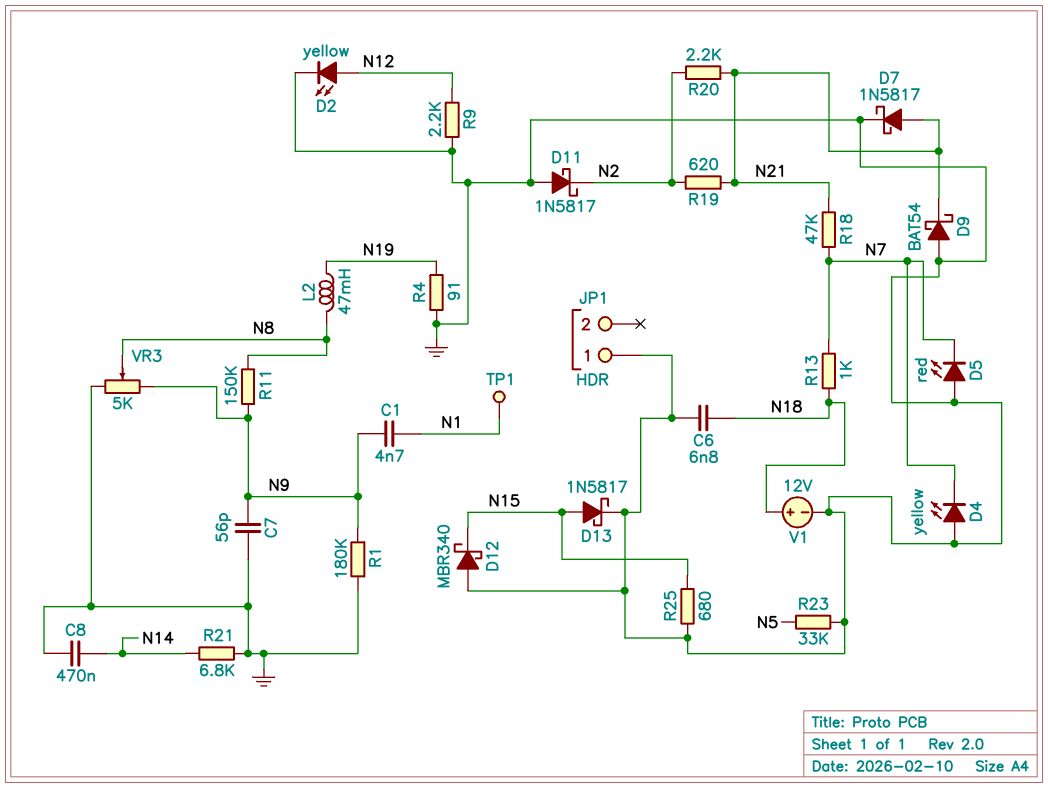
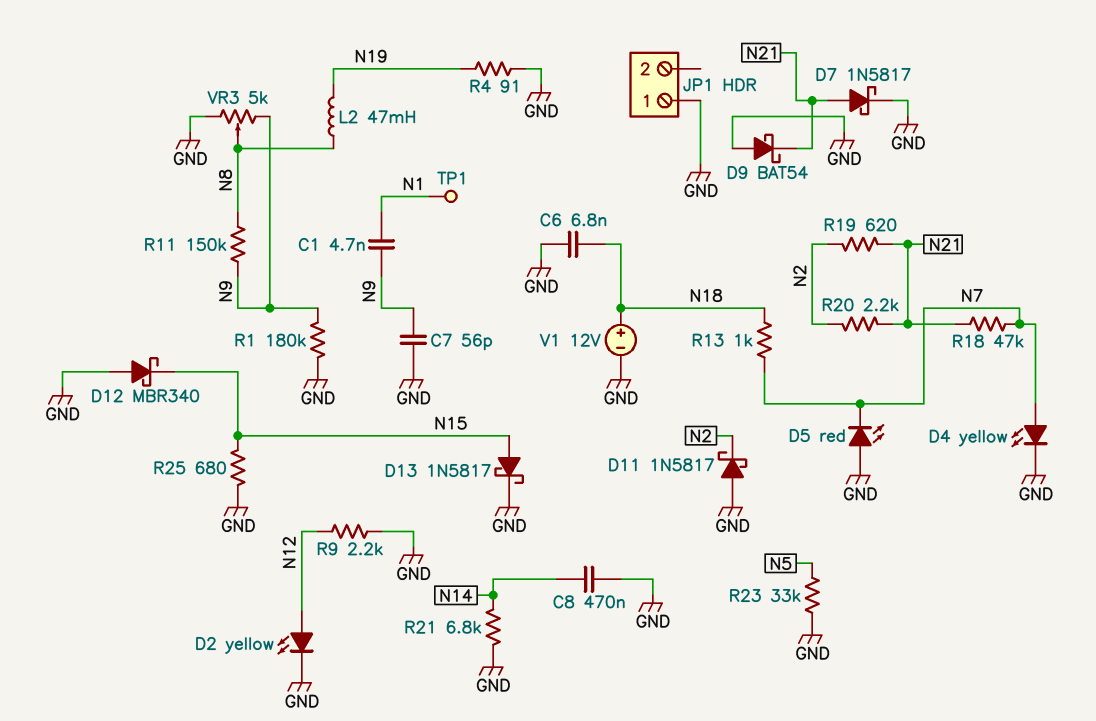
D4: LED yellow (A GND, K N7) -> LED yellow (A N7, K GND)

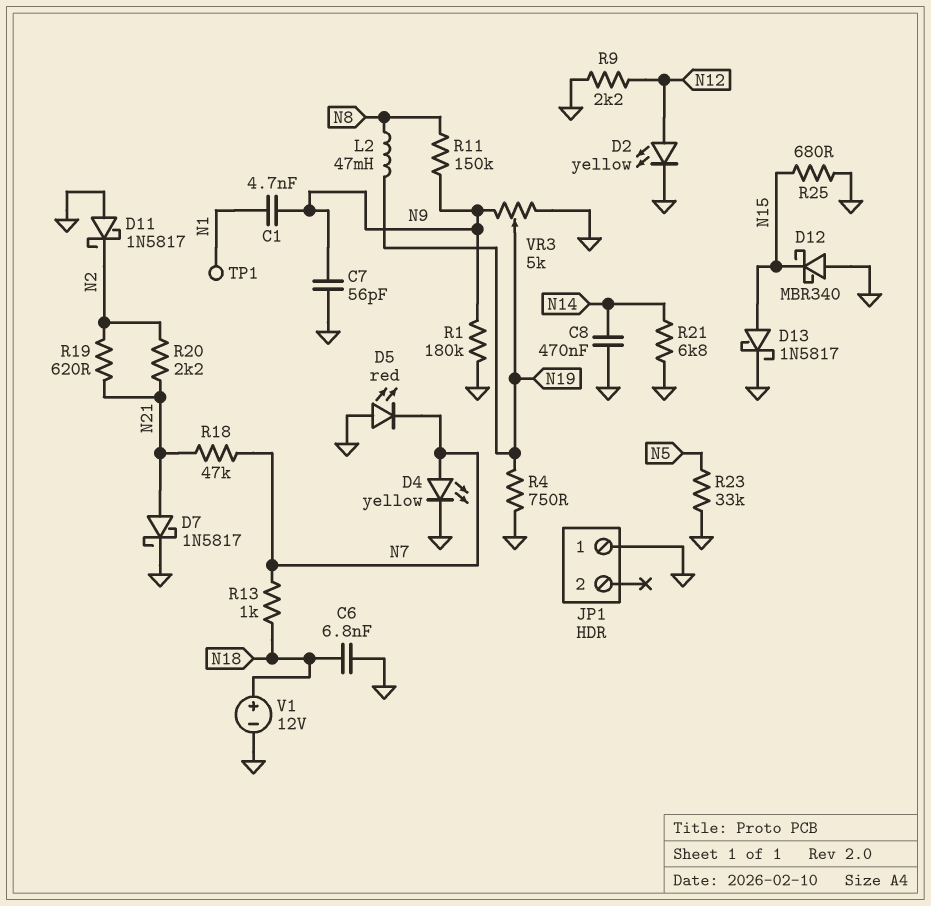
D9: schottky BAT54 (A GND, K N21) -> none
R4: 91 (GND, N19) -> 750 (GND, N19)
VR3: 5k (GND, N9, wiper N8) -> 5k (GND, N9, wiper N19)

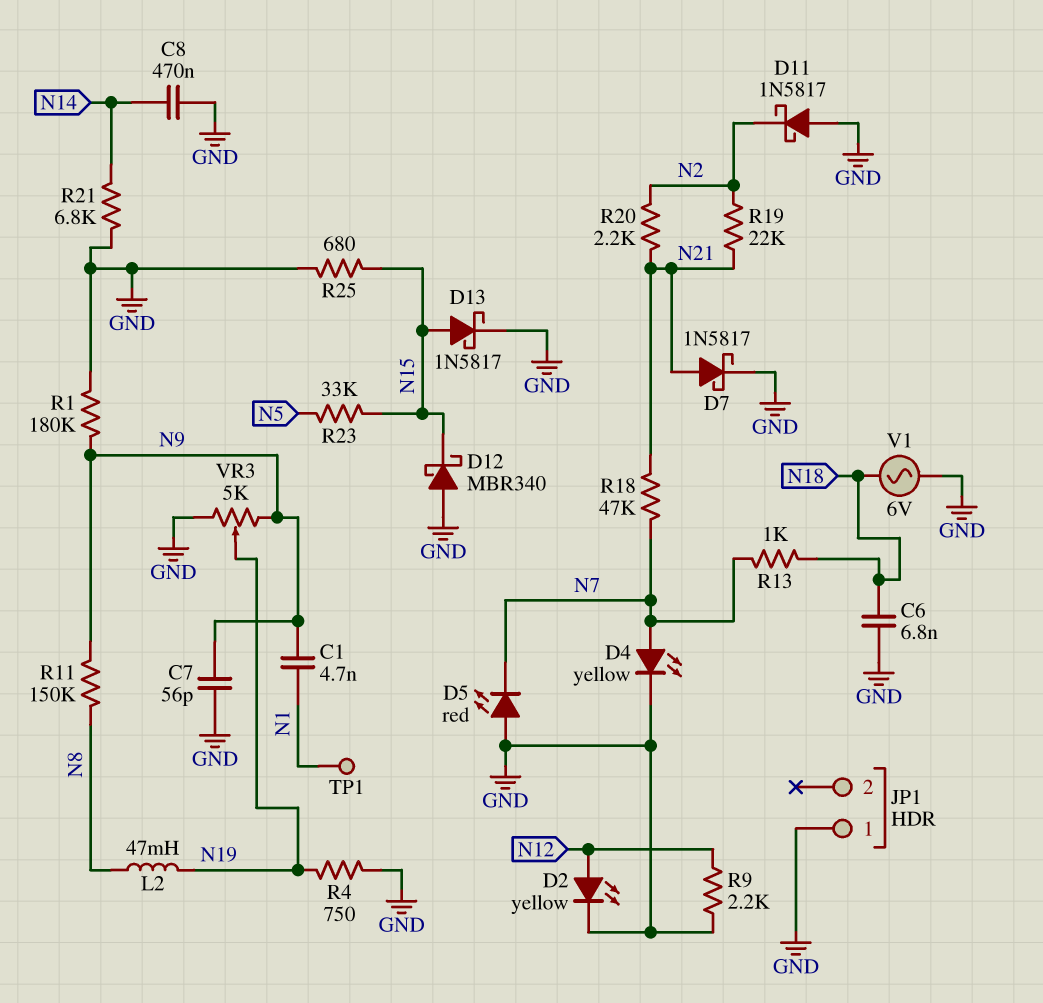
R19: 620 (N2, N21) -> 22k (N2, N21)
R23: 33k (GND, N5) -> 33k (N5, N15)
V1: 12V (plus N18, minus GND) -> AC 6V (GND, N18)

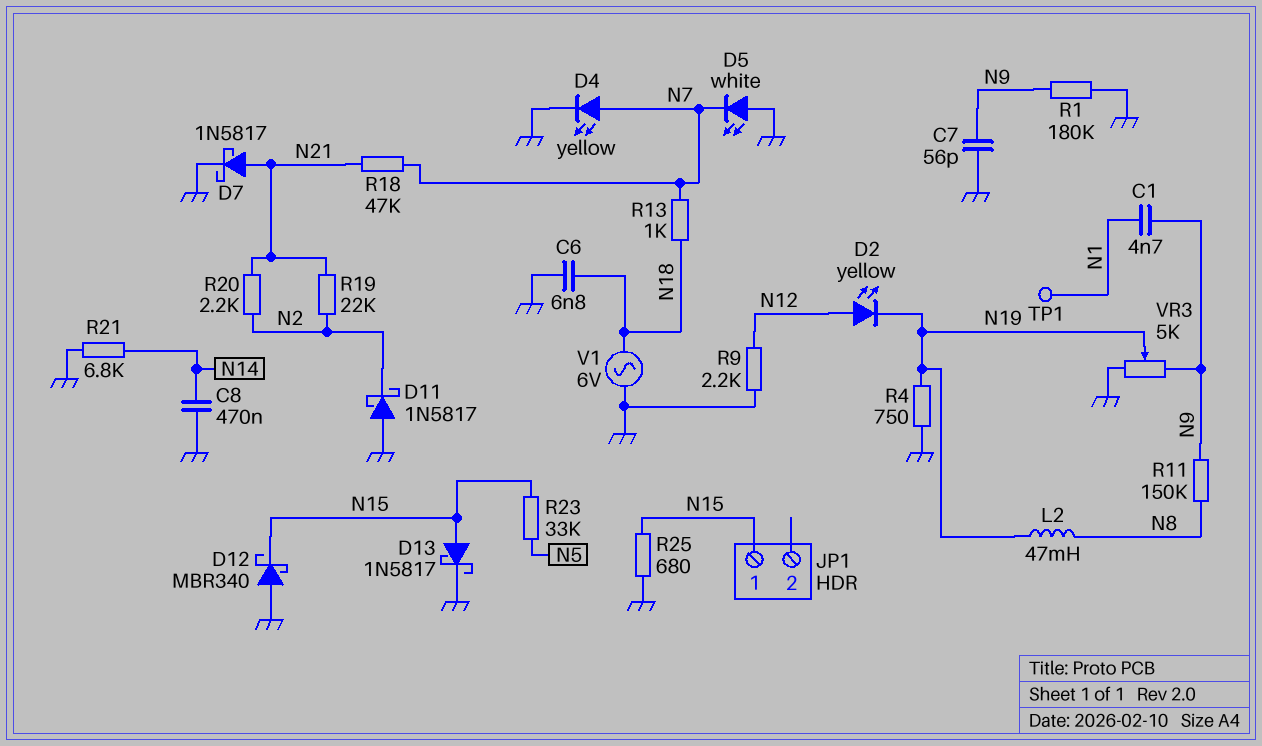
D2: LED yellow (A N12, K GND) -> LED yellow (A N12, K N19)
D5: LED red (A GND, K N7) -> LED white (A GND, K N7)
JP1 pin 1: GND -> N15

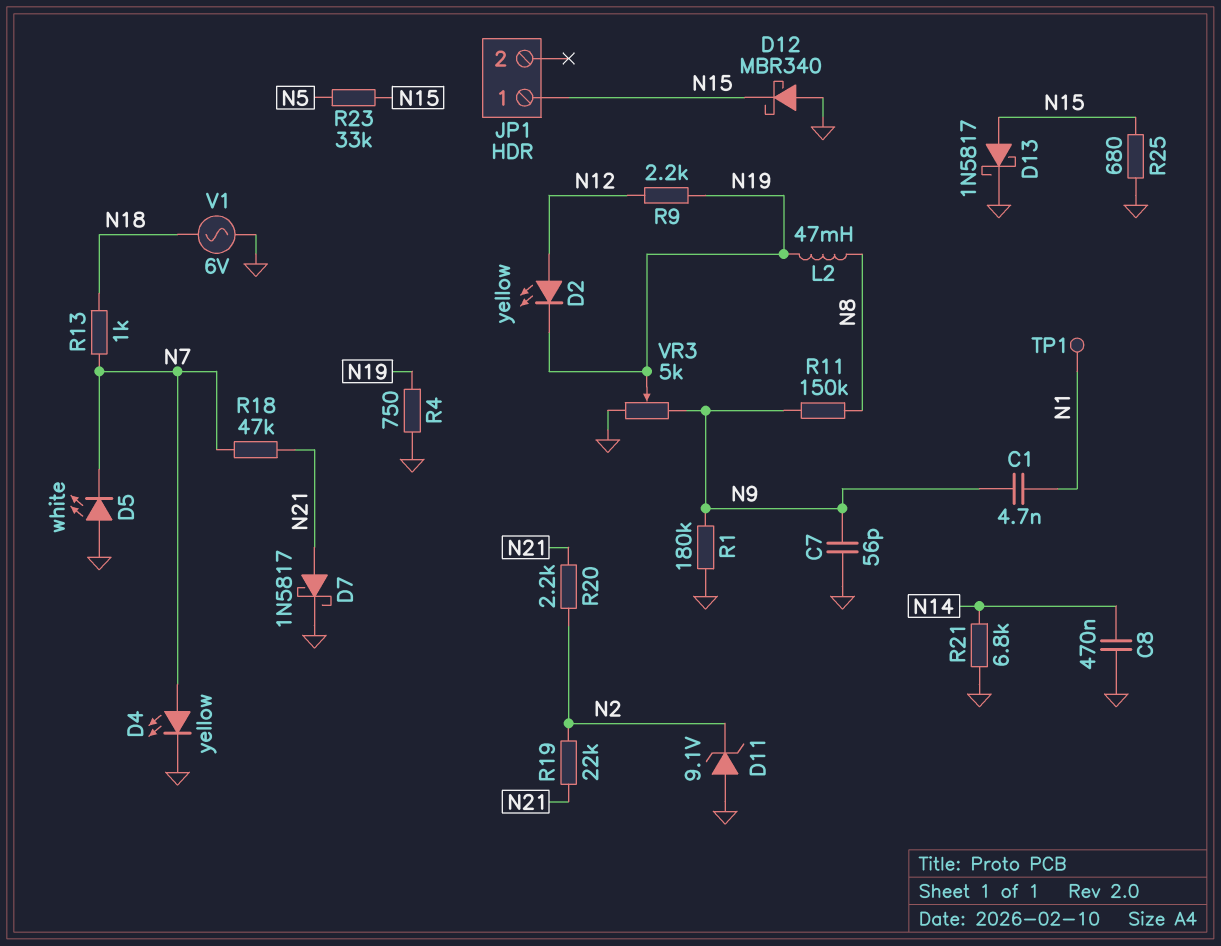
C6: 6.8nF (GND, N18) -> none
D11: schottky 1N5817 (A GND, K N2) -> zener 9.1V (A GND, K N2)
R9: 2.2k (GND, N12) -> 2.2k (N12, N19)

